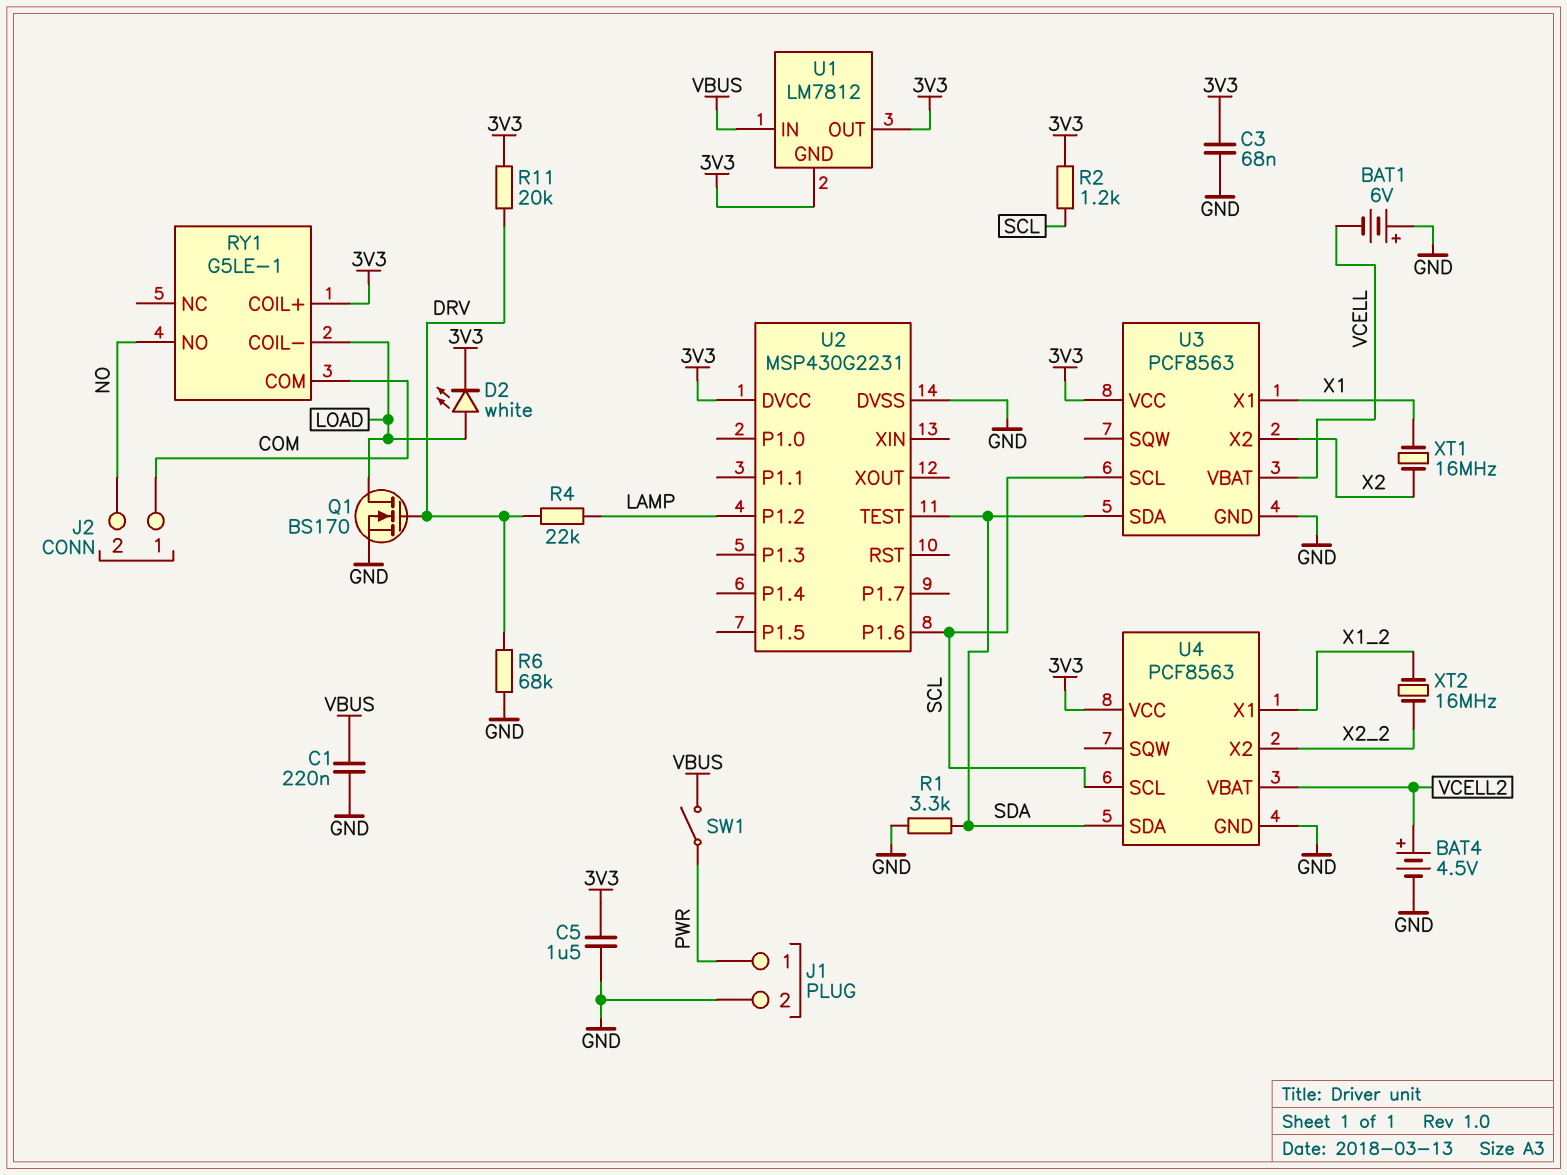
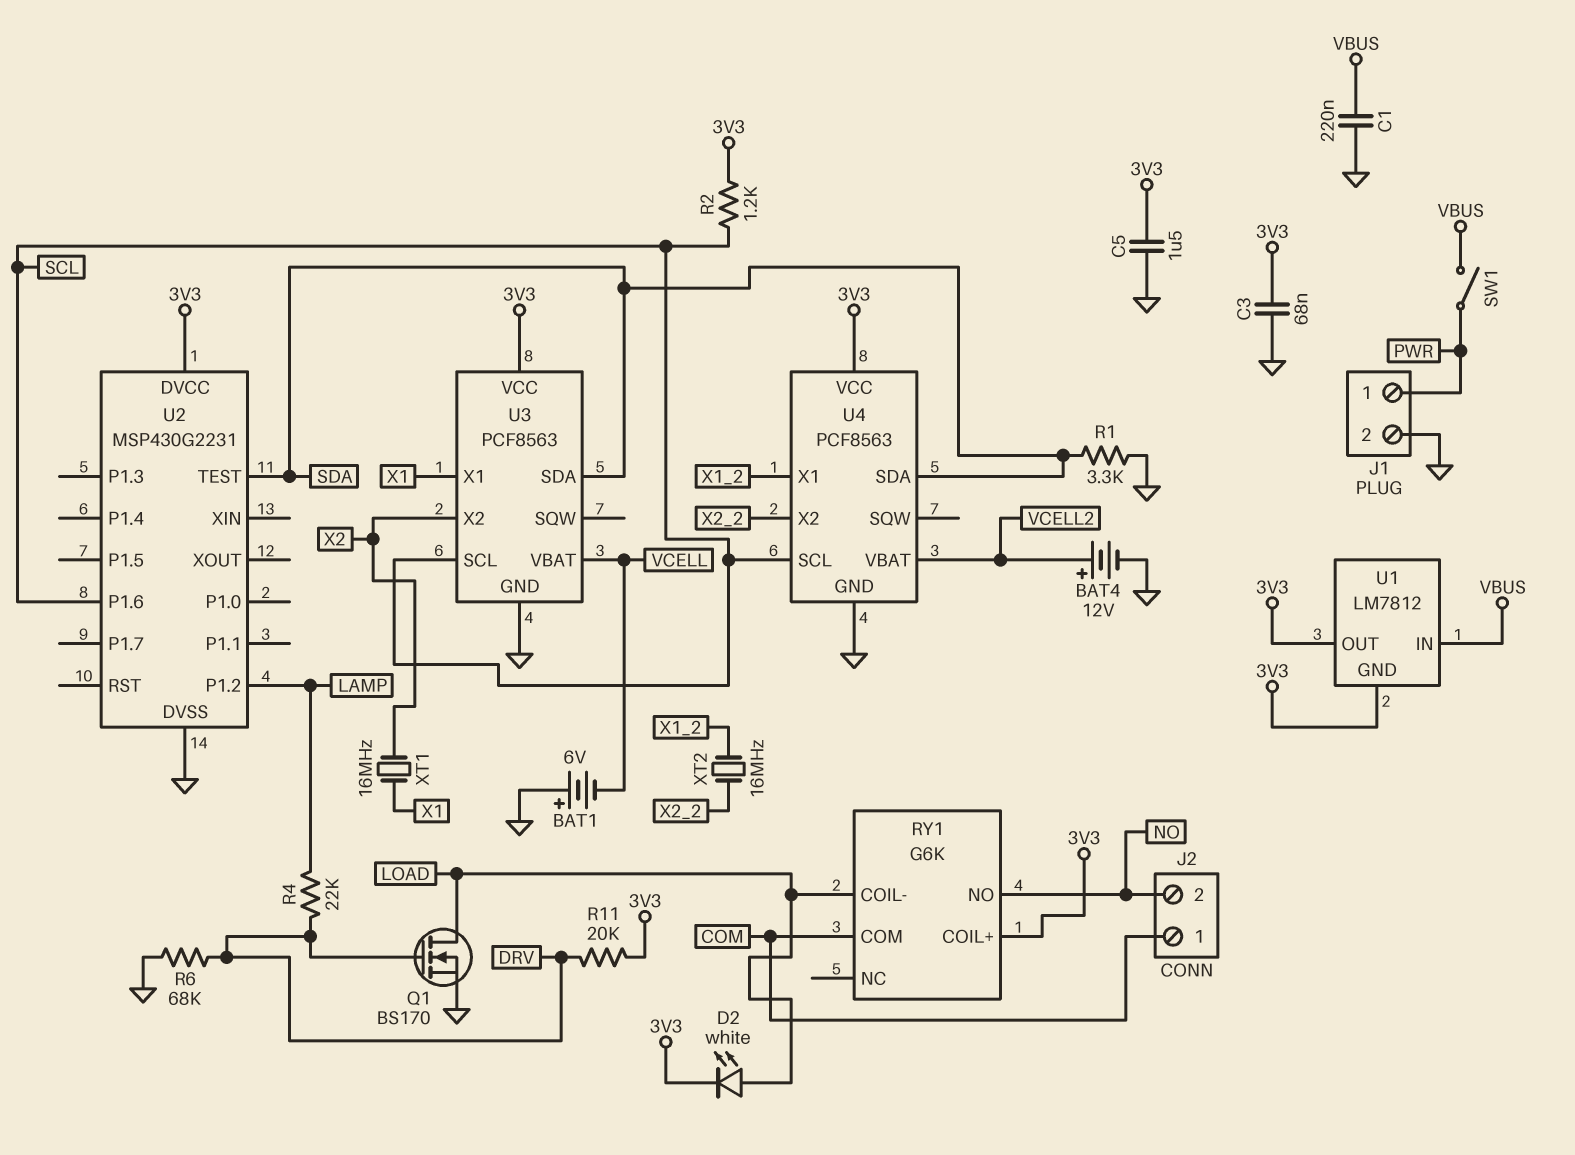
BAT4: 4.5V (plus VCELL2, minus GND) -> 12V (plus VCELL2, minus GND)
RY1: G5LE-1 -> G6K

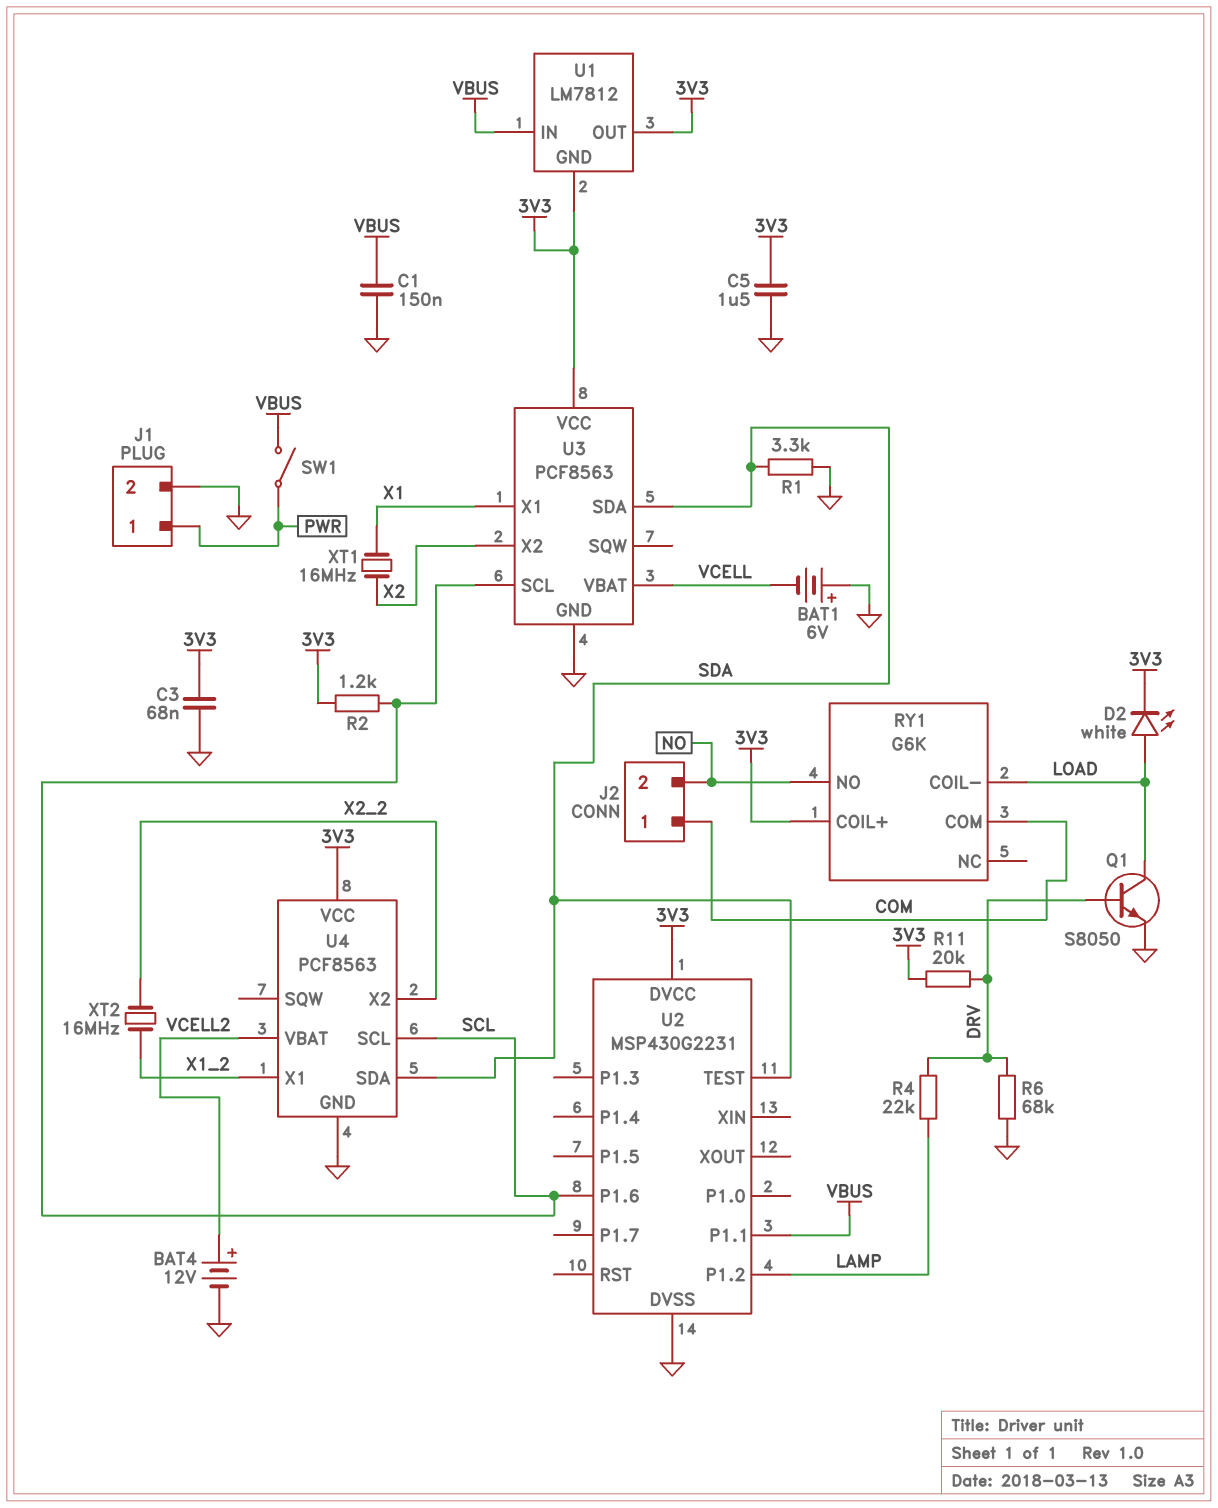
C1: 220nF (GND, VBUS) -> 150nF (GND, VBUS)
Q1: NMOS BS170 (G DRV, D LOAD, S GND) -> NPN S8050 (B DRV, C LOAD, E GND)
U2 pin P1.1: none -> VBUS

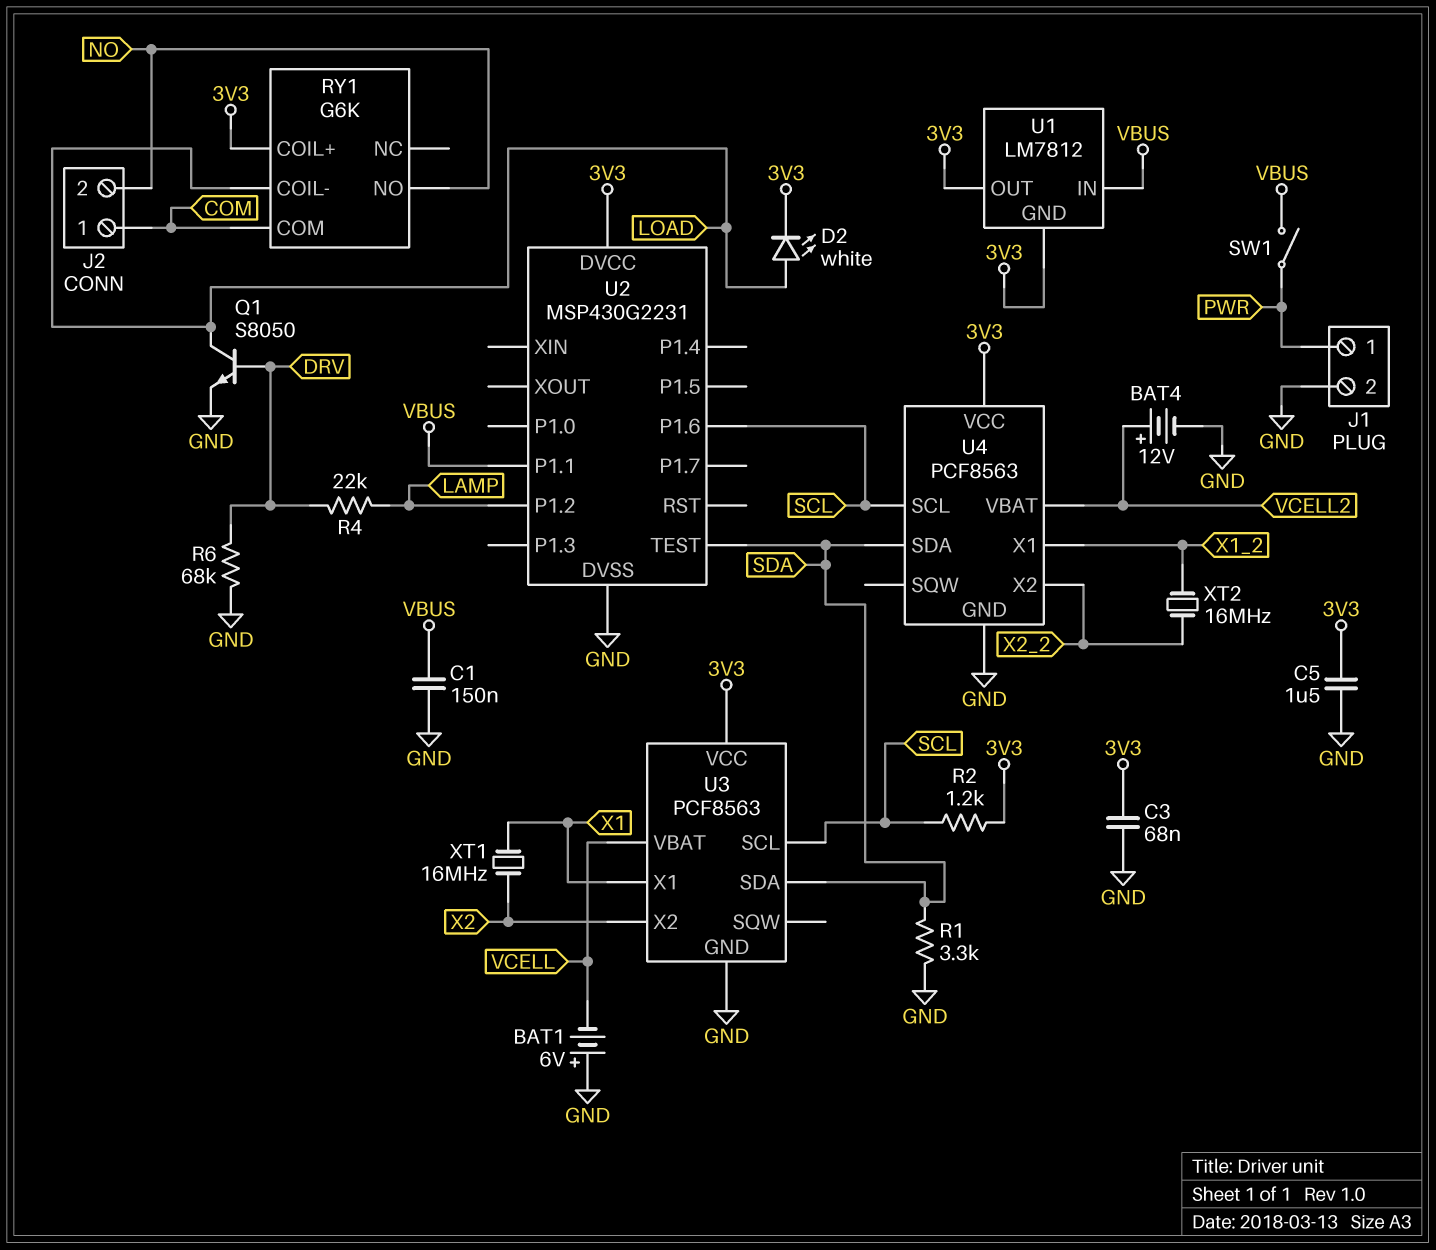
R11: 20k (3V3, DRV) -> none

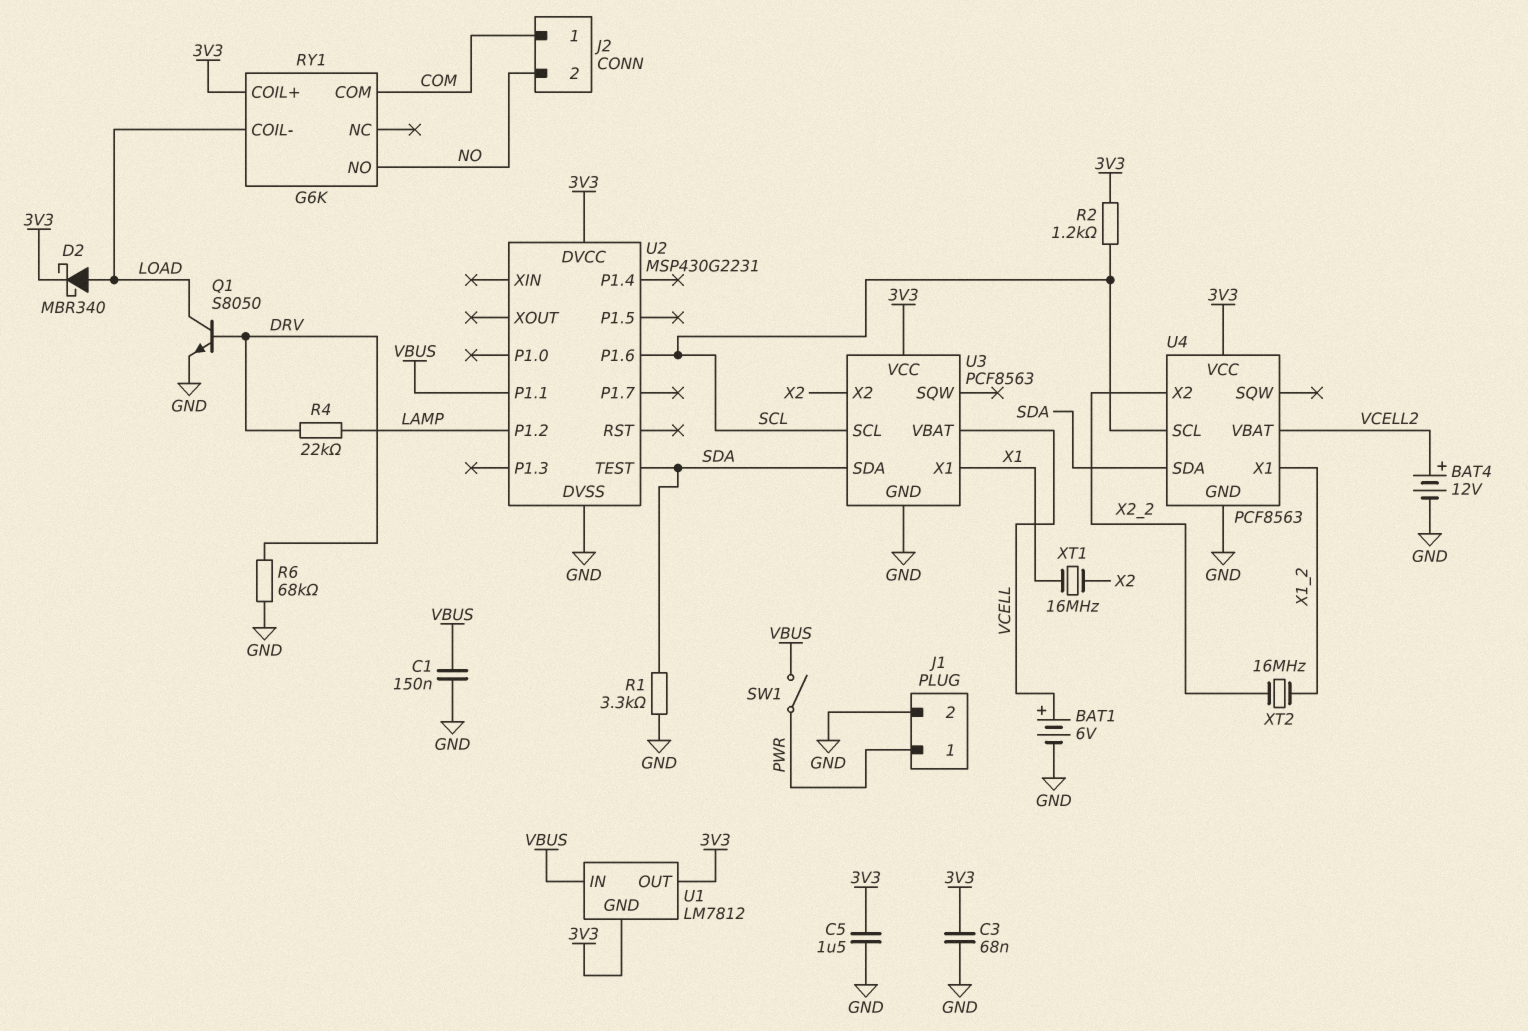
BAT1: 6V (plus GND, minus VCELL) -> 6V (plus VCELL, minus GND)
D2: LED white (A LOAD, K 3V3) -> schottky MBR340 (A LOAD, K 3V3)

